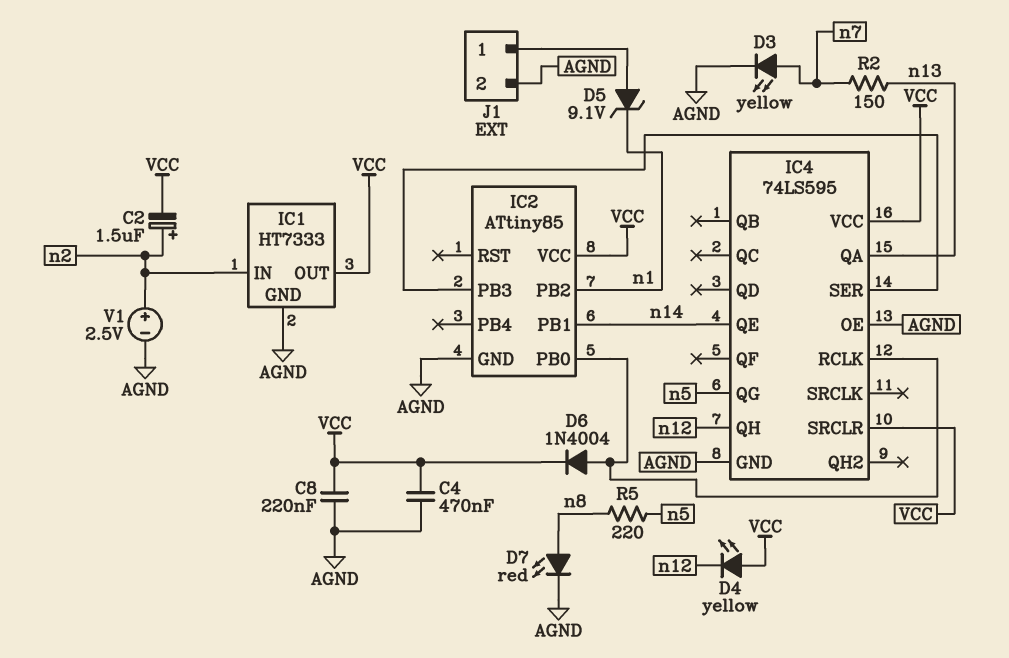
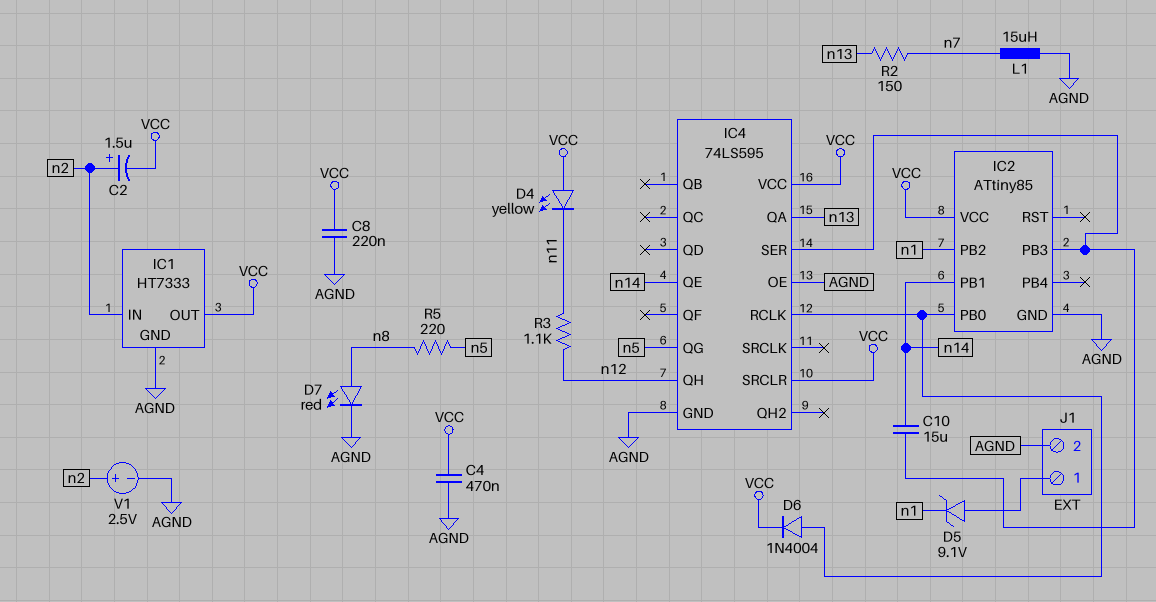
C10: none -> 15uF (IC2/PB3, n14)
D3: LED yellow (A n7, K AGND) -> none
D4: LED yellow (A VCC, K n12) -> LED yellow (A VCC, K n11)
L1: none -> 15uH (AGND, n7)
R3: none -> 1.1k (n11, n12)

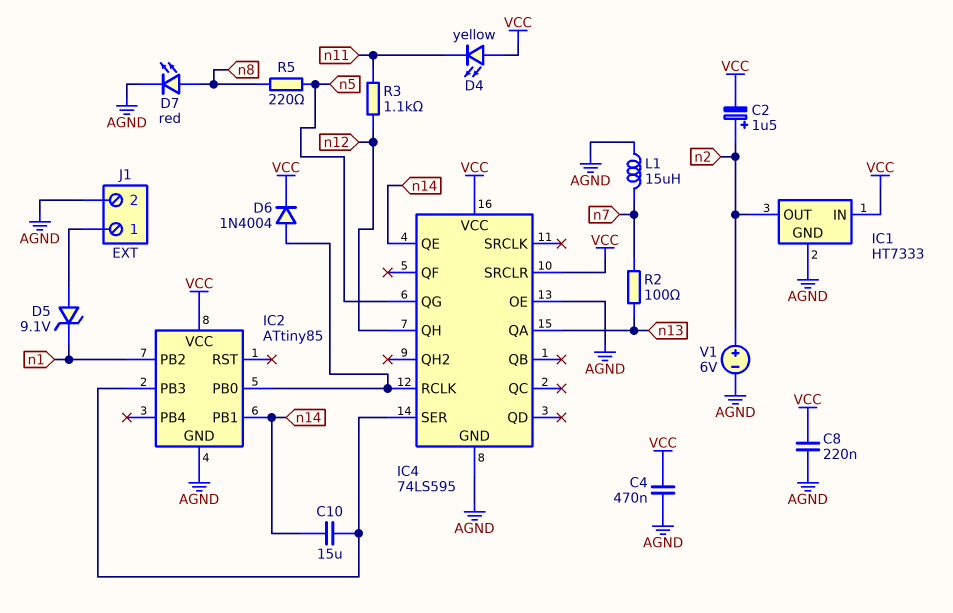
IC1 pin IN: n2 -> VCC
IC1 pin OUT: VCC -> n2
R2: 150 (n7, n13) -> 100 (n7, n13)
V1: 2.5V (plus n2, minus AGND) -> 6V (plus n2, minus AGND)

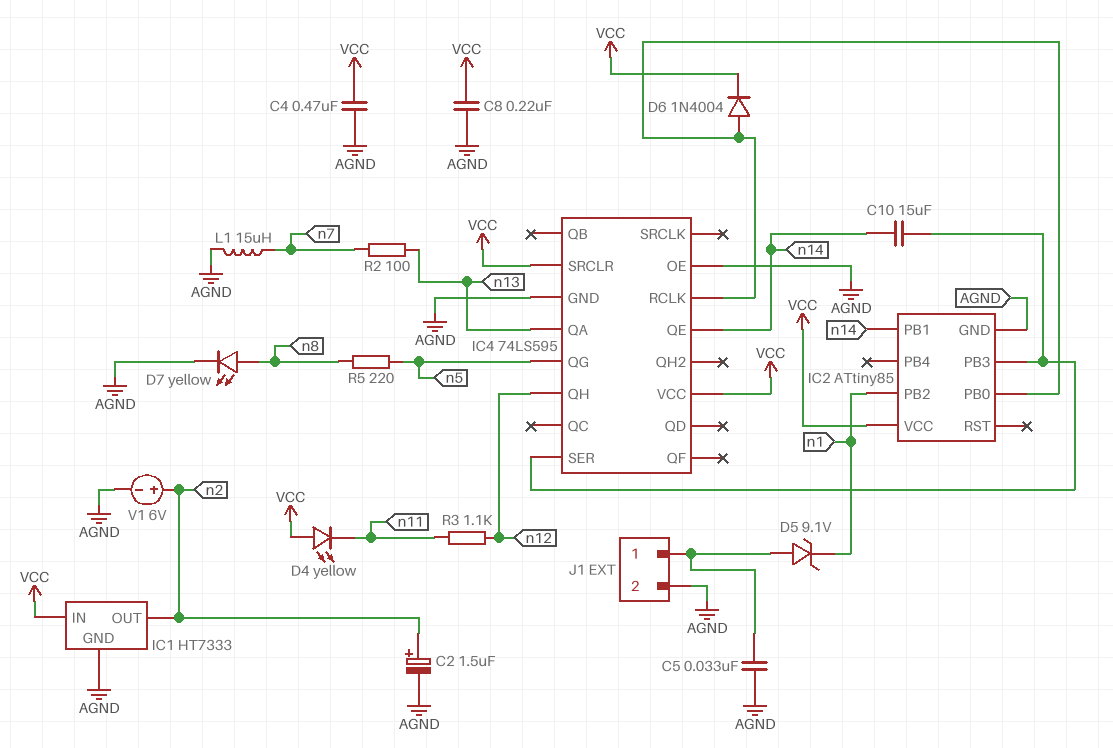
C2: 1.5uF (plus n2, minus VCC) -> 1.5uF (plus n2, minus AGND)
C5: none -> 33nF (AGND, J1/1)
D7: LED red (A n8, K AGND) -> LED yellow (A n8, K AGND)

